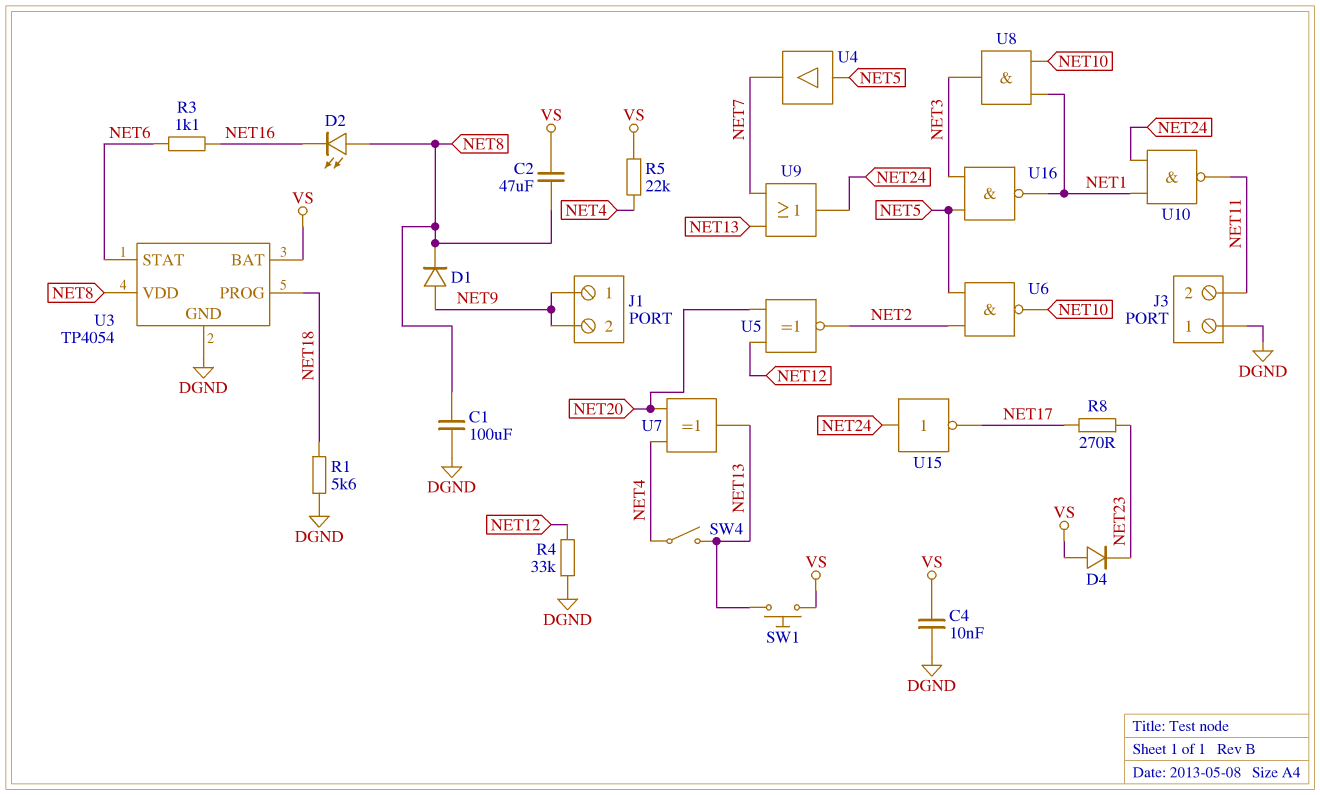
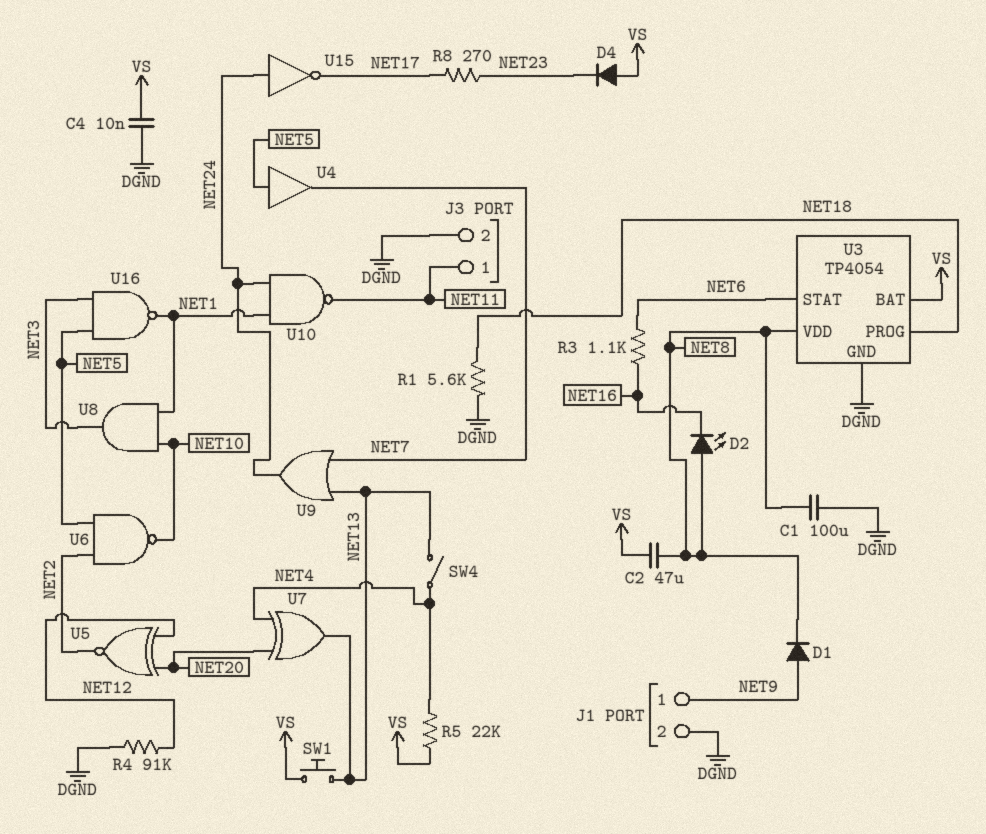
J1 pin 2: NET9 -> DGND
J3 pin 1: DGND -> NET11
J3 pin 2: NET11 -> DGND
R4: 33k (DGND, NET12) -> 91k (DGND, NET12)

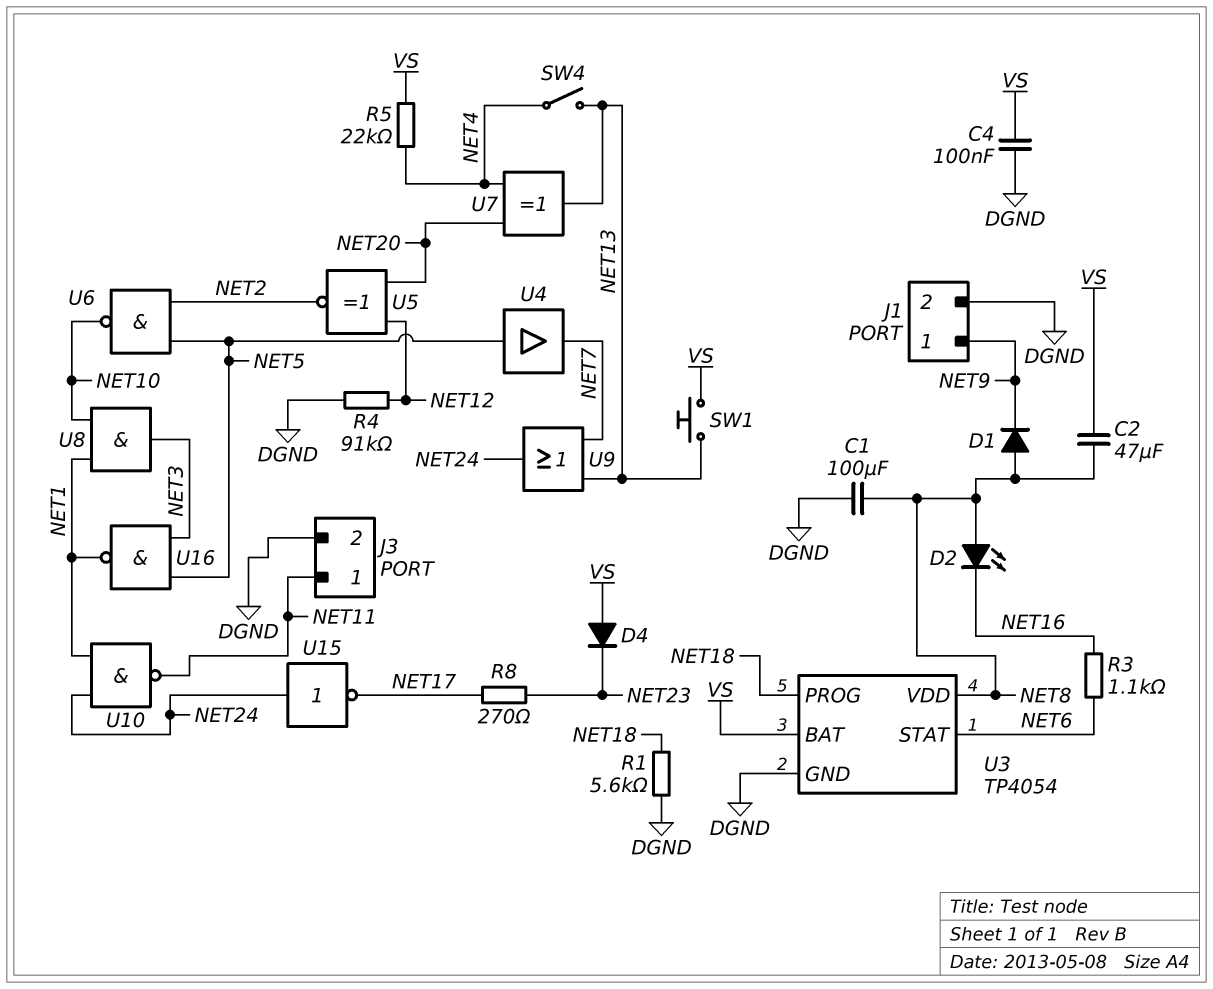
C4: 10nF (DGND, VS) -> 100nF (DGND, VS)
D1: diode (A NET9, K NET8) -> diode (A NET8, K NET9)

